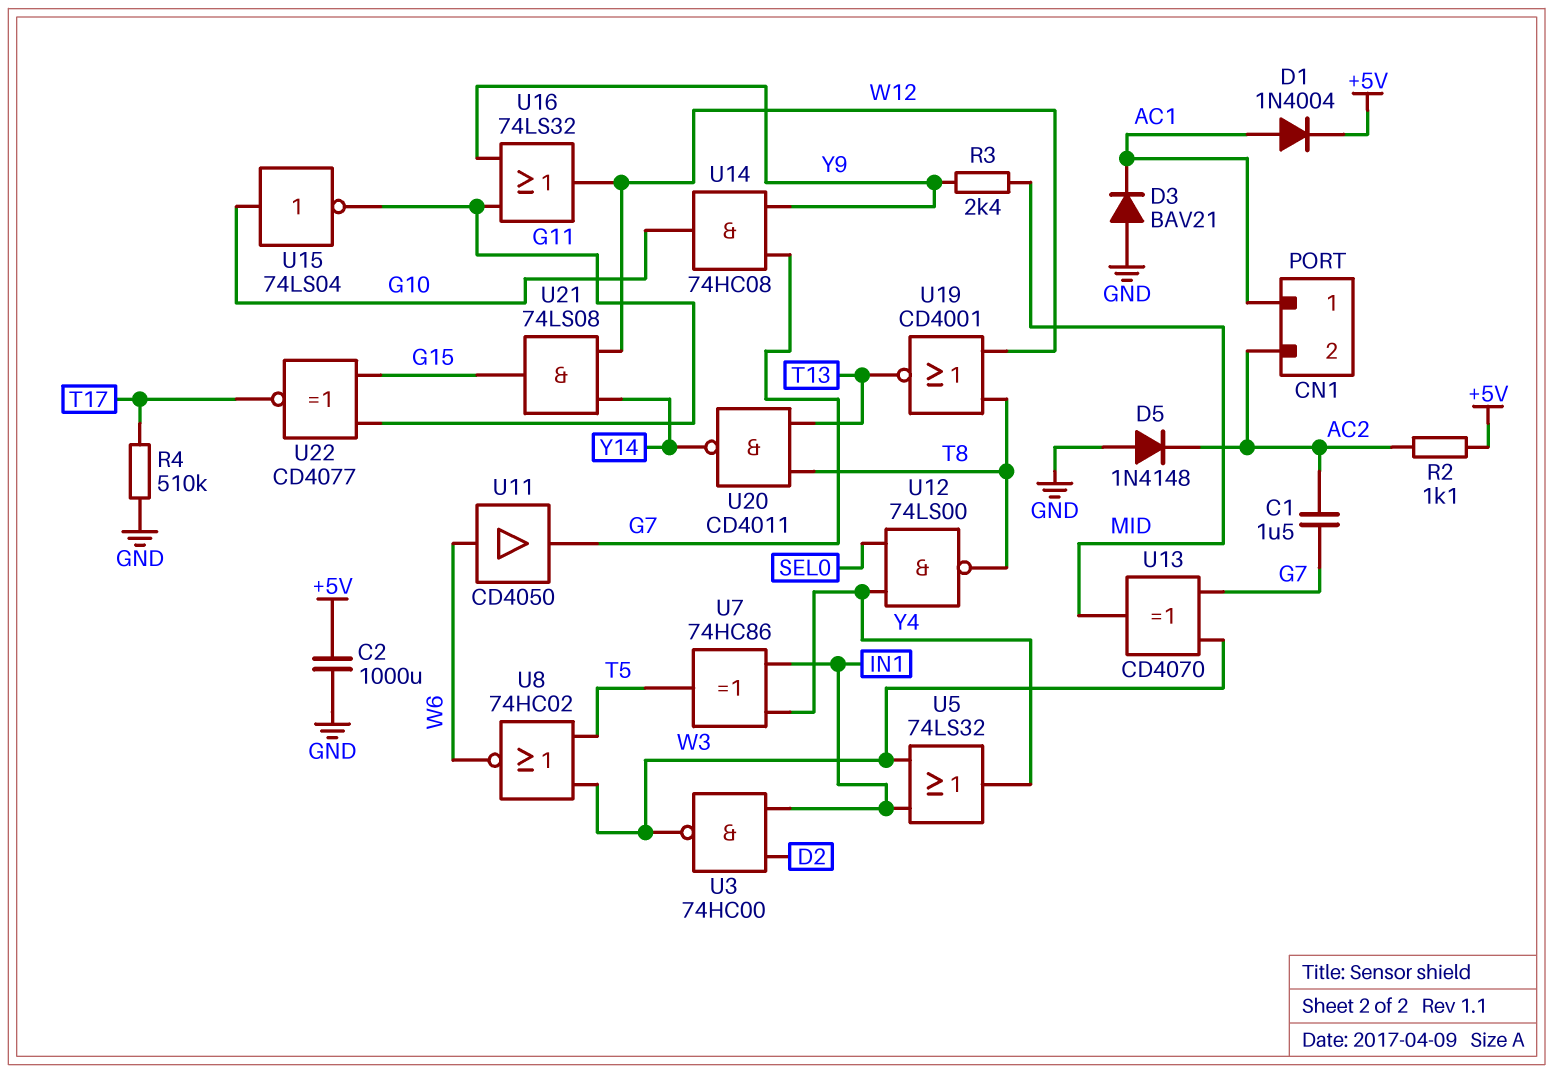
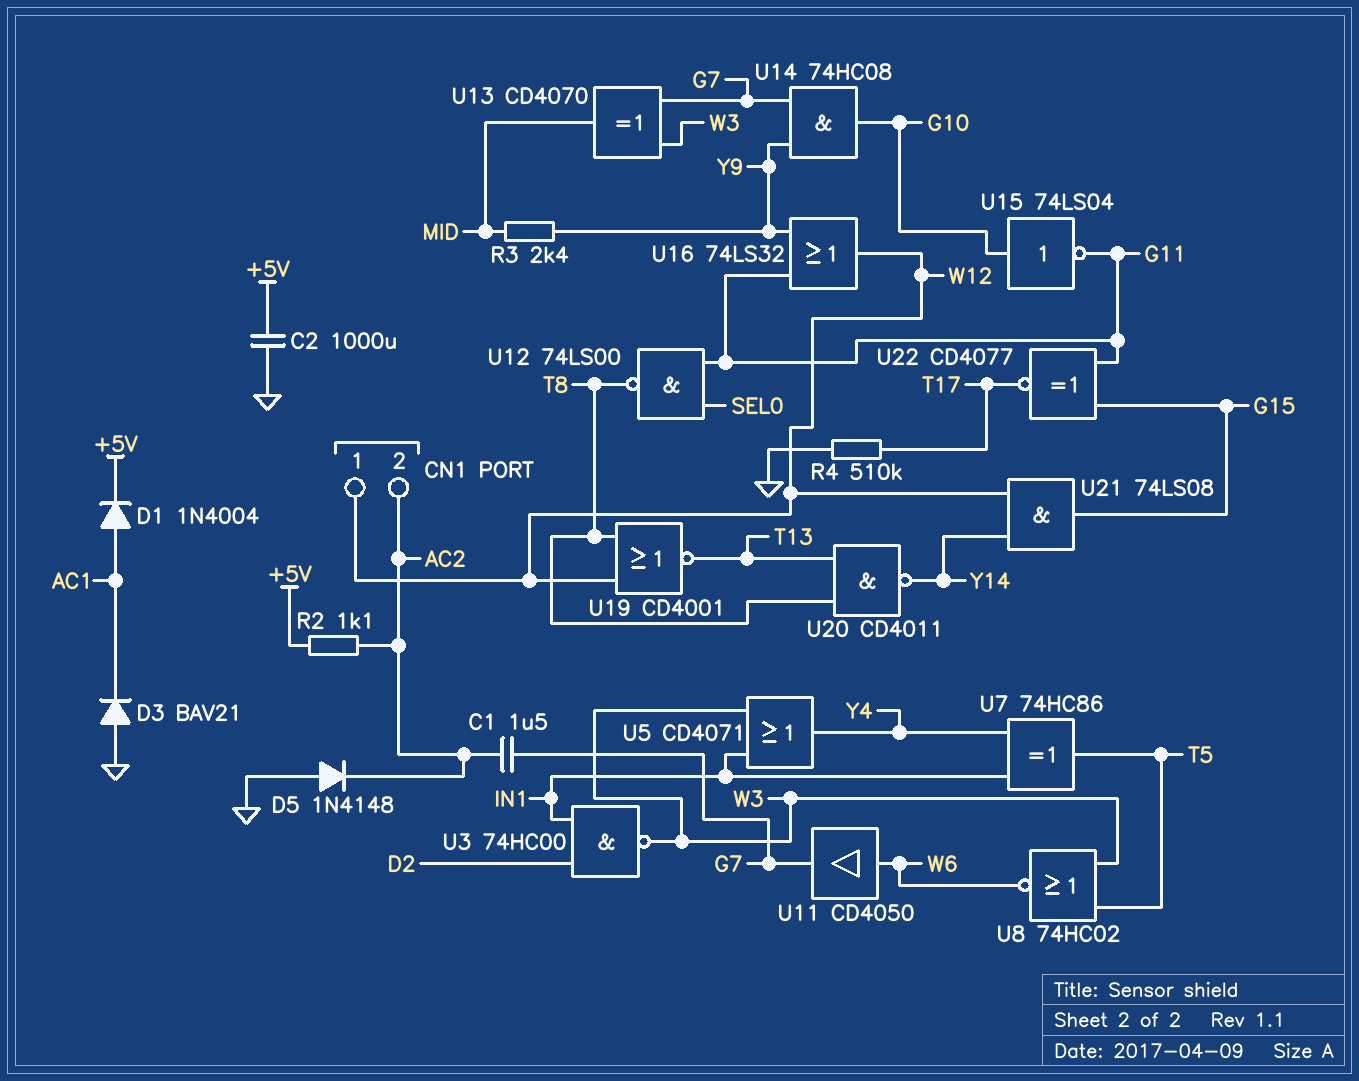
CN1 pin 1: AC1 -> W12
U5: OR 74LS32 (in IN1, in W3, out Y4) -> OR CD4071 (in IN1, in W3, out Y4)
U12: NAND 74LS00 (in SEL0, in Y4, out T8) -> NAND 74LS00 (in G11, in SEL0, out T8)

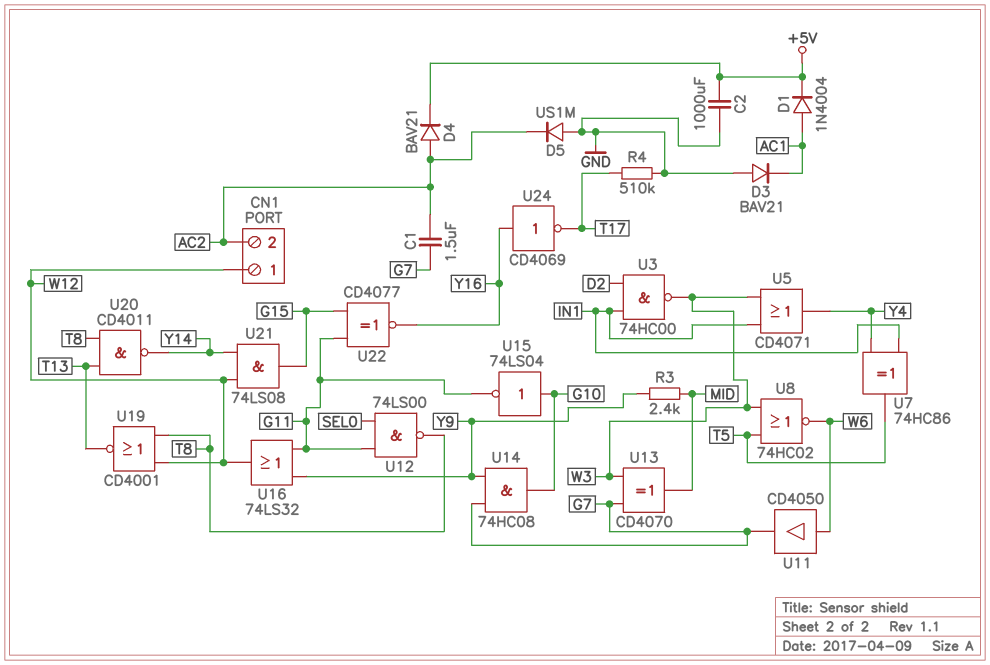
D4: none -> diode BAV21 (A AC2, K +5V)
D5: diode 1N4148 (A GND, K AC2) -> diode US1M (A GND, K AC2)
R2: 1.1k (+5V, AC2) -> none
U22: XNOR CD4077 (in G11, in G15, out T17) -> XNOR CD4077 (in G11, in G15, out Y16)
U24: none -> NOT CD4069 (in Y16, out T17)

